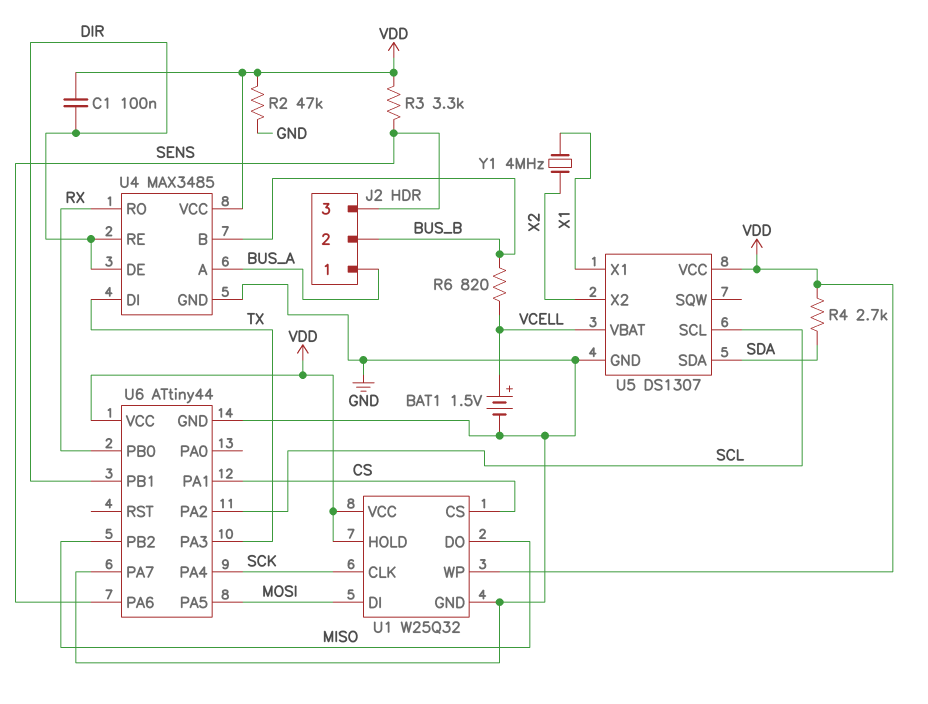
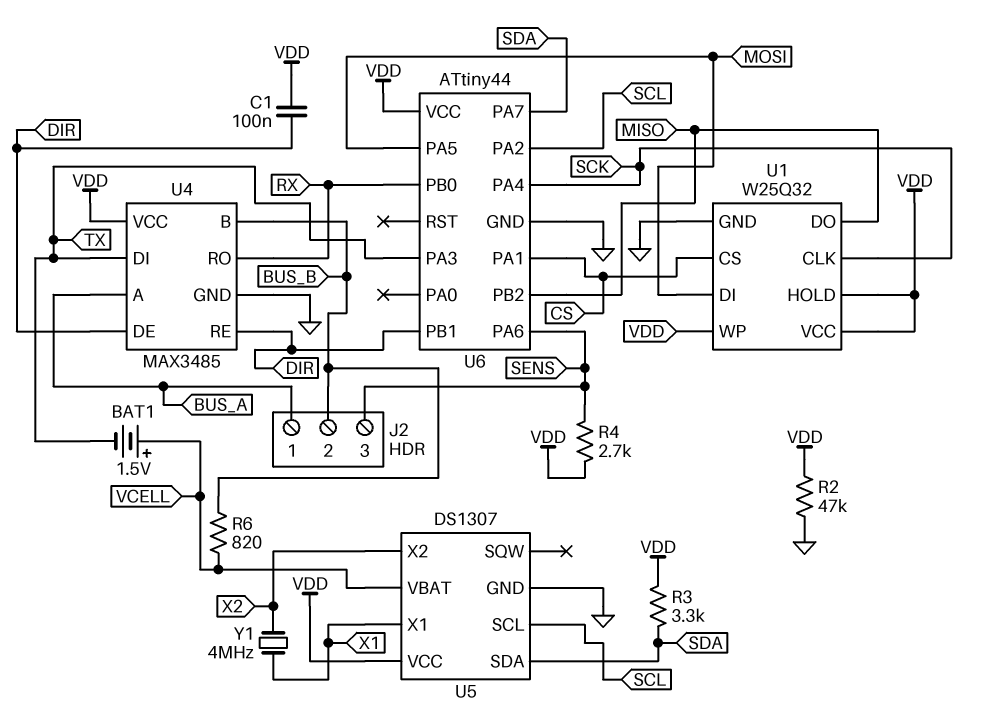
BAT1: 1.5V (plus VCELL, minus GND) -> 1.5V (plus VCELL, minus TX)
R3: 3.3k (SENS, VDD) -> 3.3k (SDA, VDD)
R4: 2.7k (SDA, VDD) -> 2.7k (SENS, VDD)
U6 pin PA7: GND -> SDA

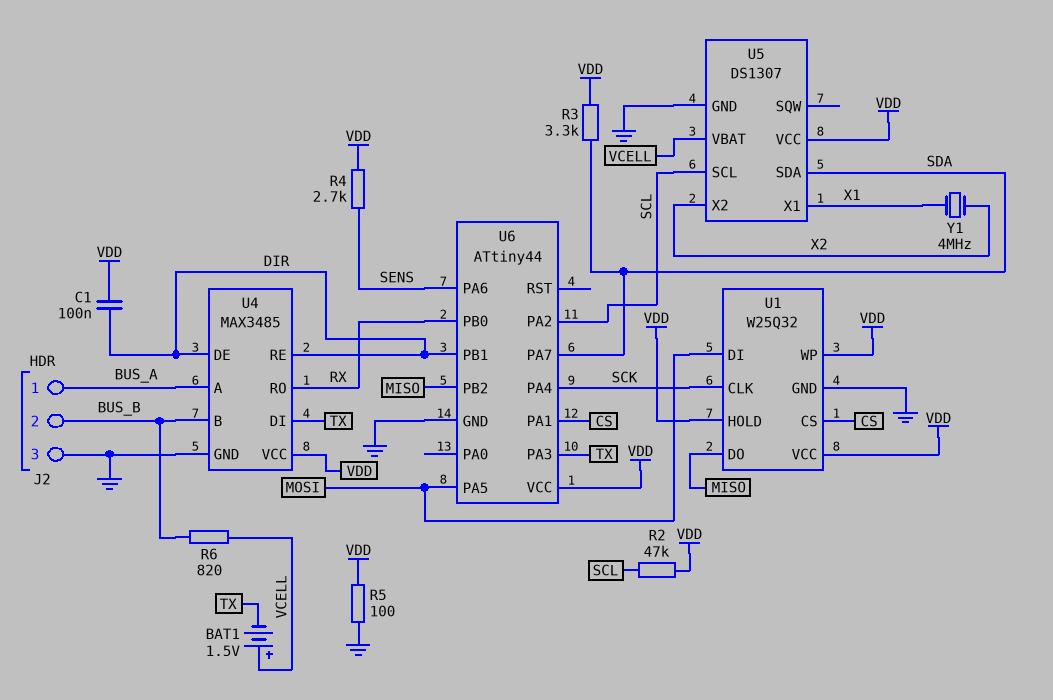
J2 pin 3: SENS -> GND
R2: 47k (GND, VDD) -> 47k (SCL, VDD)
R5: none -> 100 (GND, VDD)

